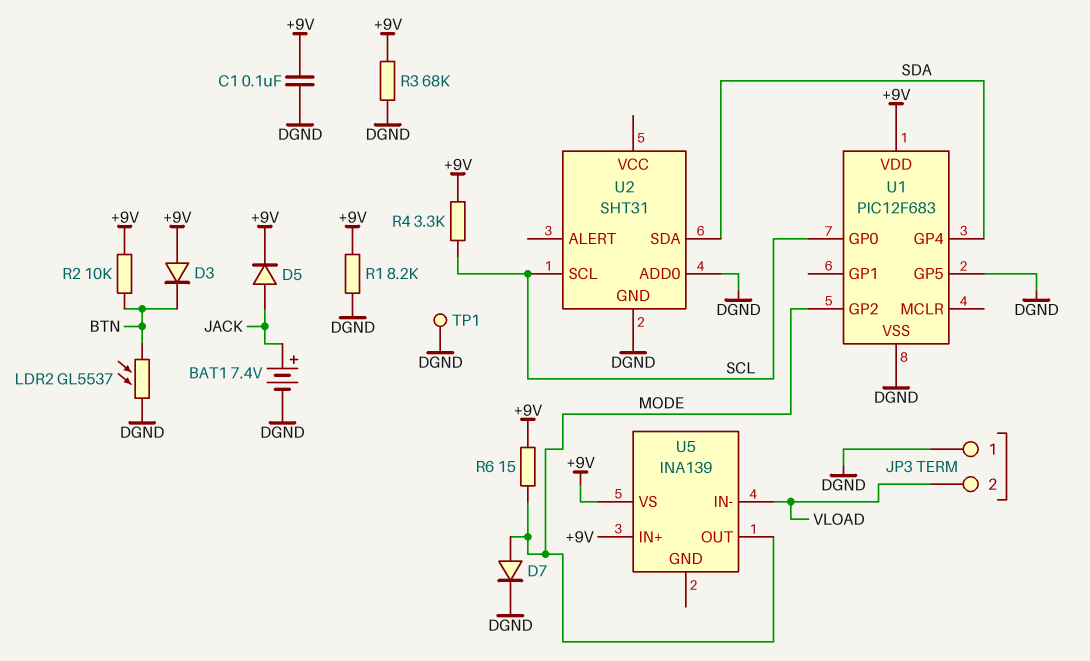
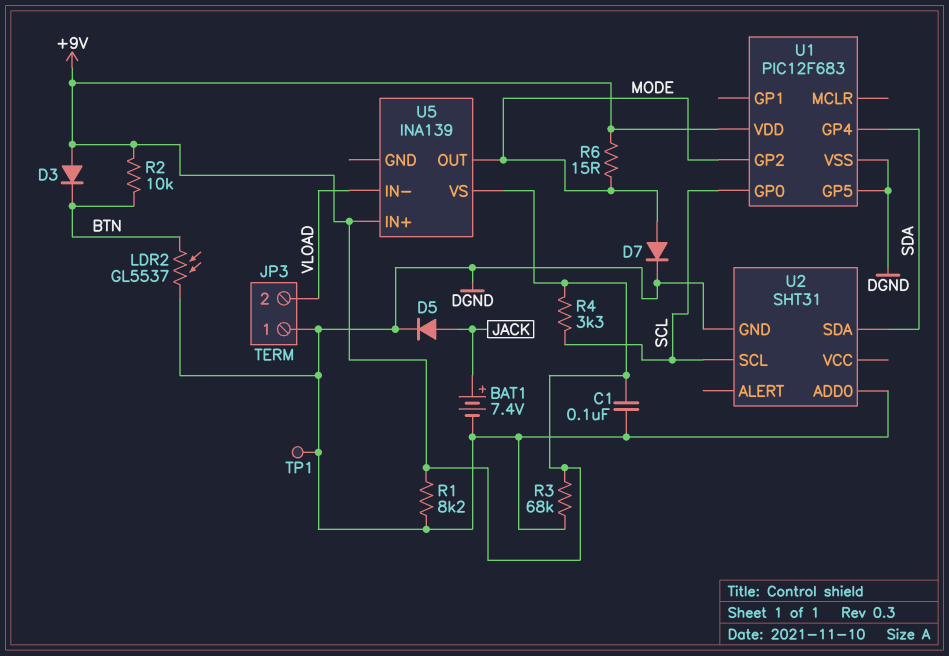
D5: diode (A JACK, K +9V) -> diode (A JACK, K DGND)

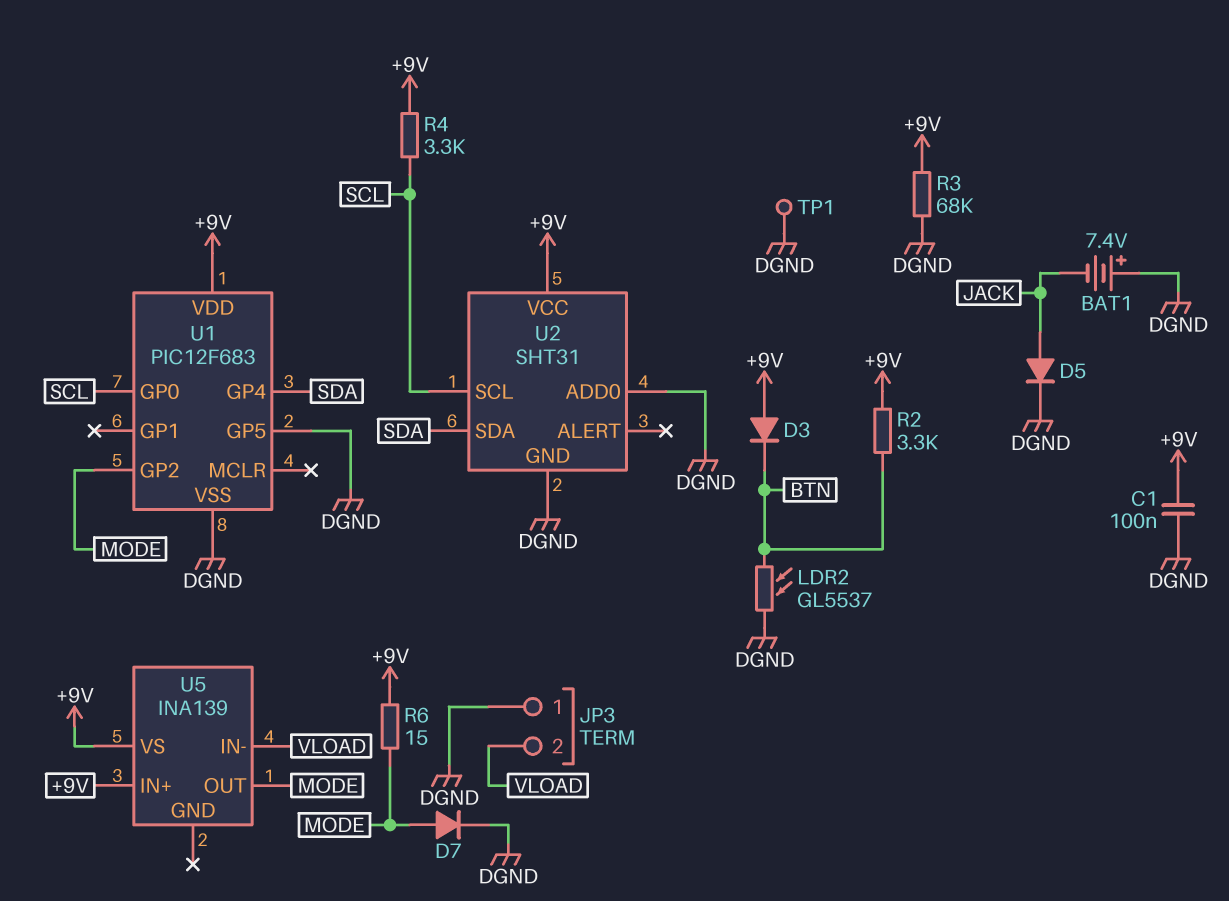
BAT1: 7.4V (plus JACK, minus DGND) -> 7.4V (plus DGND, minus JACK)
R1: 8.2k (+9V, DGND) -> none
R2: 10k (+9V, BTN) -> 3.3k (+9V, BTN)
U2 pin VCC: none -> +9V

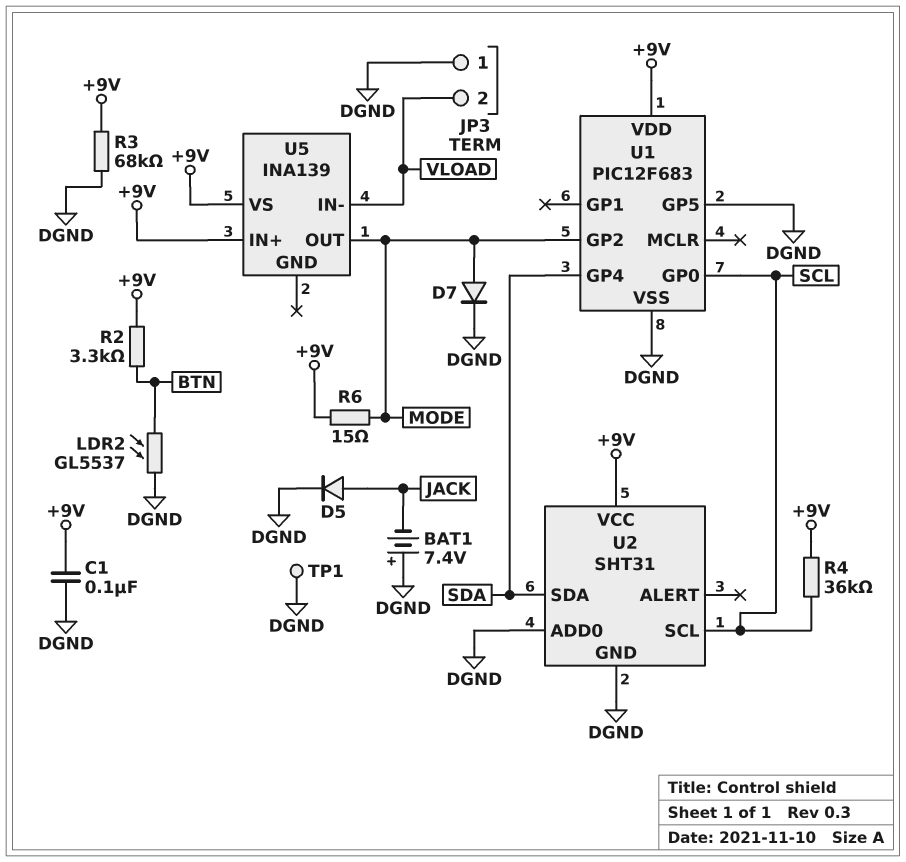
D3: diode (A +9V, K BTN) -> none
R4: 3.3k (+9V, SCL) -> 36k (+9V, SCL)

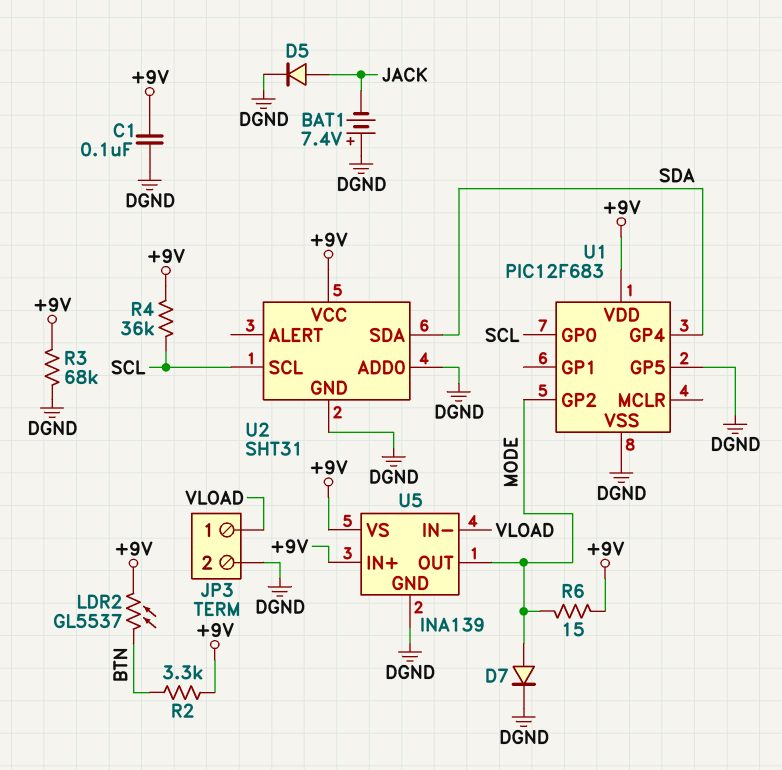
JP3 pin 1: DGND -> VLOAD
JP3 pin 2: VLOAD -> DGND
LDR2: GL5537 (BTN, DGND) -> GL5537 (+9V, BTN)
TP1: test point (DGND) -> none
U5 pin GND: none -> DGND

